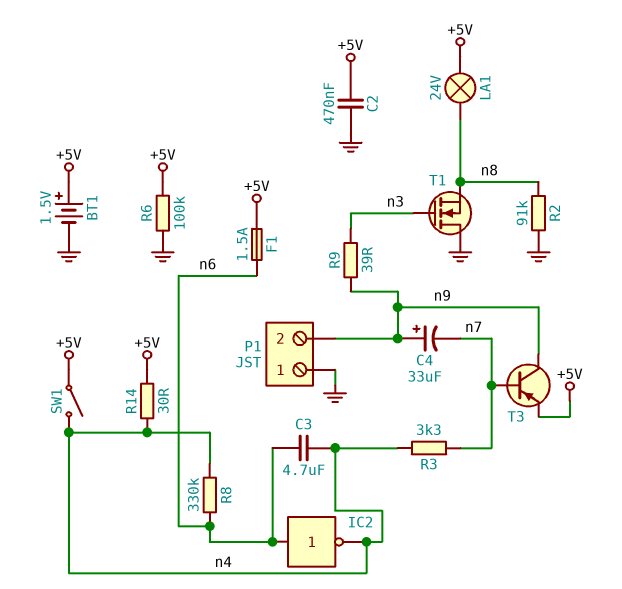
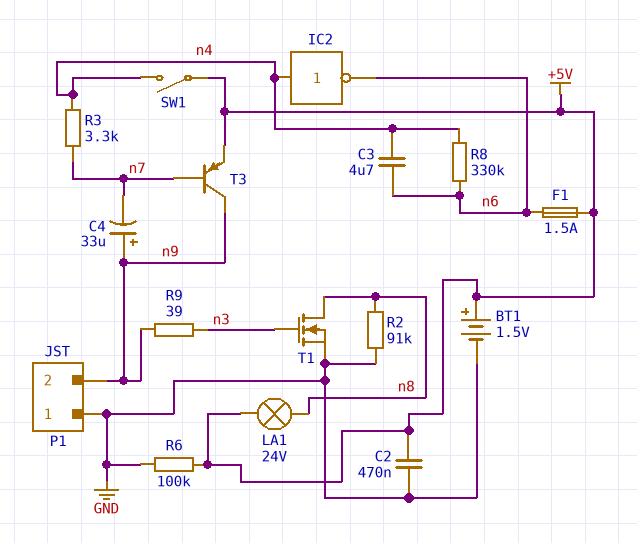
IC2: NOT (in n6, out n4) -> NOT (in n4, out n6)
R14: 30 (+5V, n4) -> none
T1: NMOS (G n3, D GND, S n8) -> NMOS (G n3, D n8, S GND)

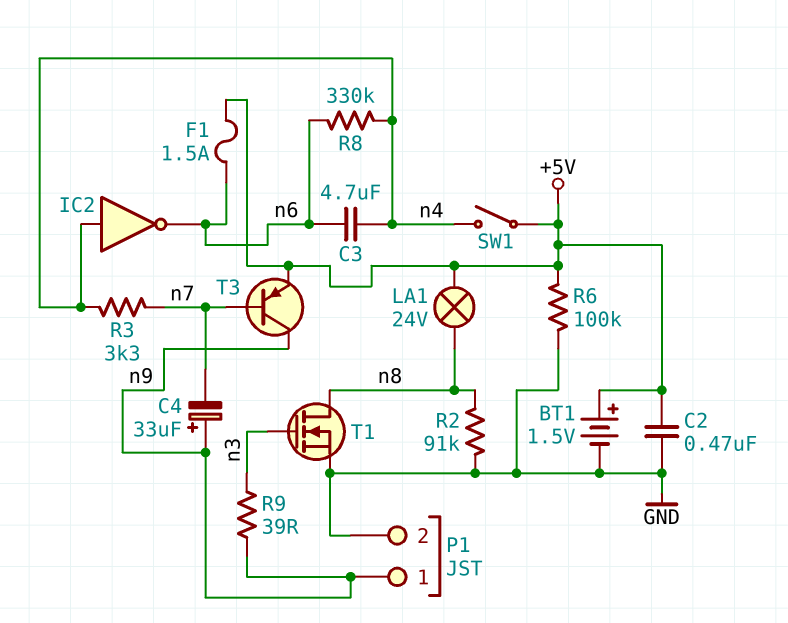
P1 pin 1: GND -> n9
P1 pin 2: n9 -> GND

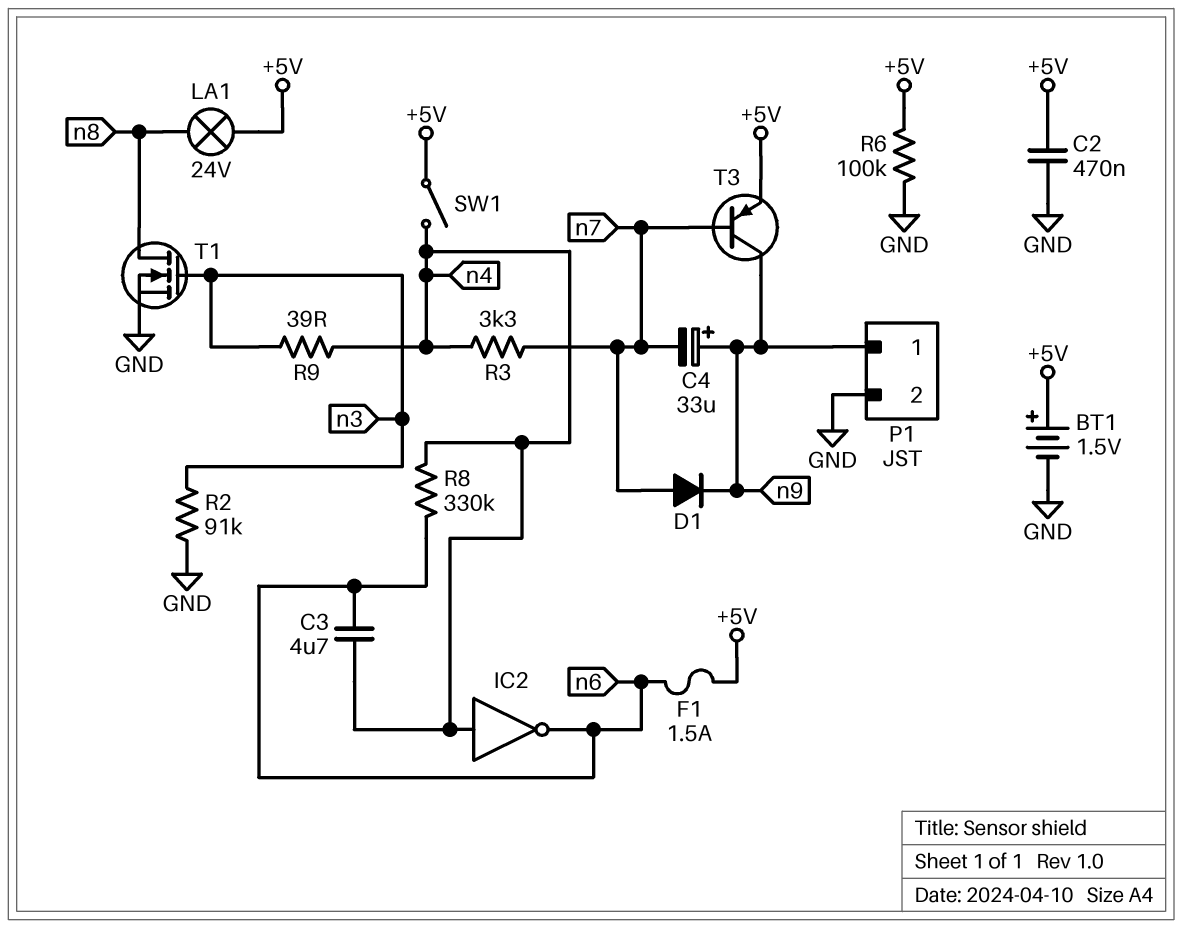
D1: none -> diode (A n7, K n9)
R2: 91k (GND, n8) -> 91k (GND, n3)
R9: 39 (n3, n9) -> 39 (n3, n4)

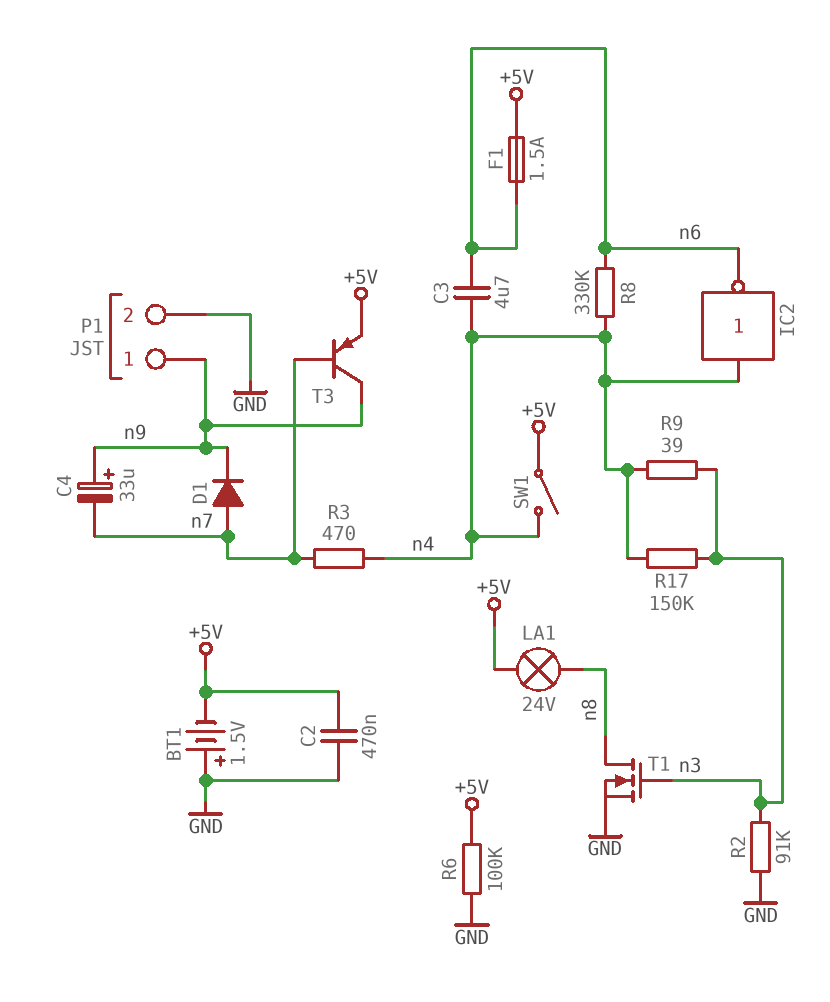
BT1: 1.5V (plus +5V, minus GND) -> 1.5V (plus GND, minus +5V)
R3: 3.3k (n4, n7) -> 470 (n4, n7)
R17: none -> 150k (n3, n4)

